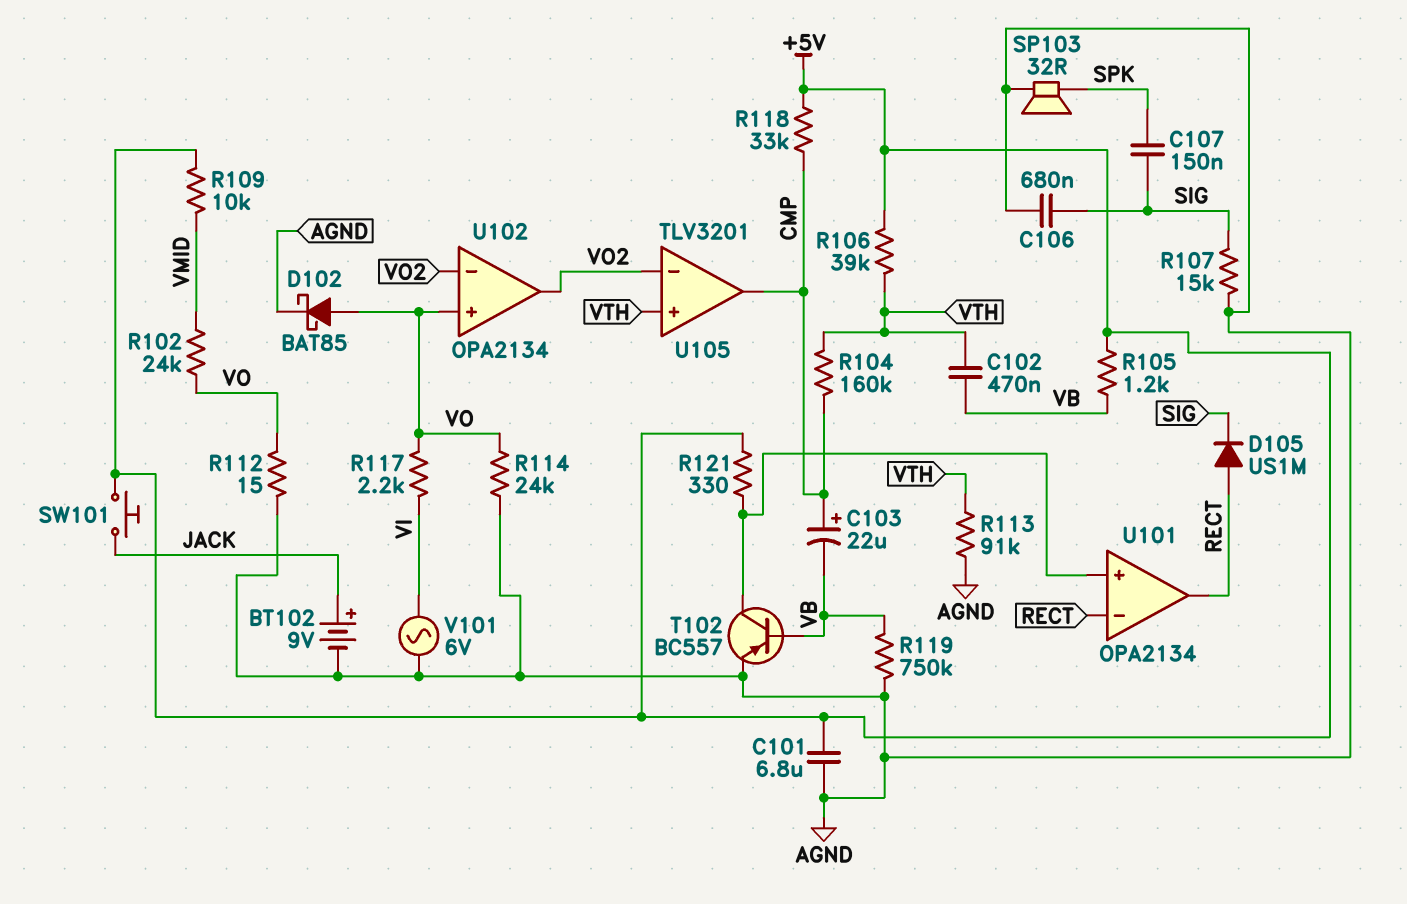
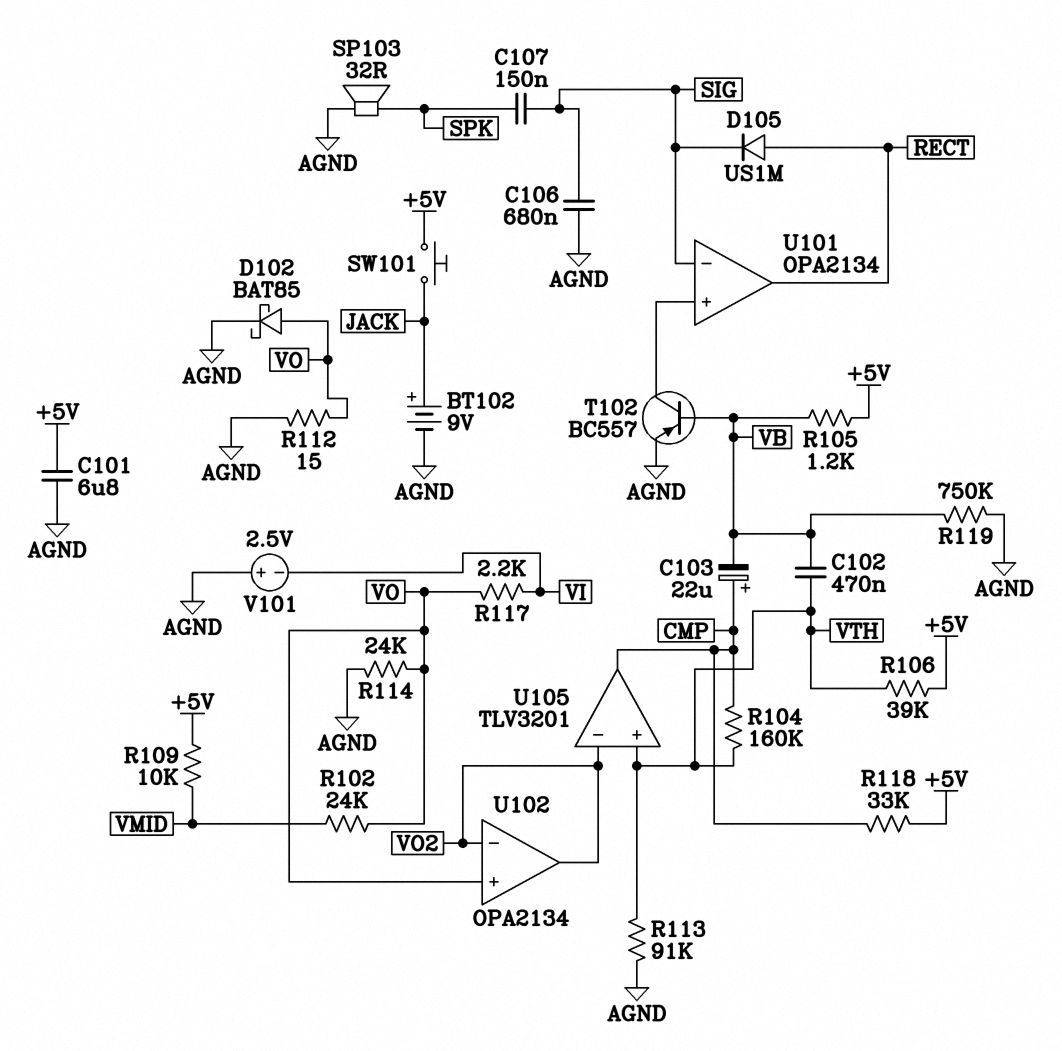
R107: 15k (AGND, SIG) -> none
R121: 330 (+5V, U101/in+) -> none
U101 pin in-: RECT -> SIG
V101: AC 6V (AGND, VI) -> 2.5V (plus AGND, minus VI)

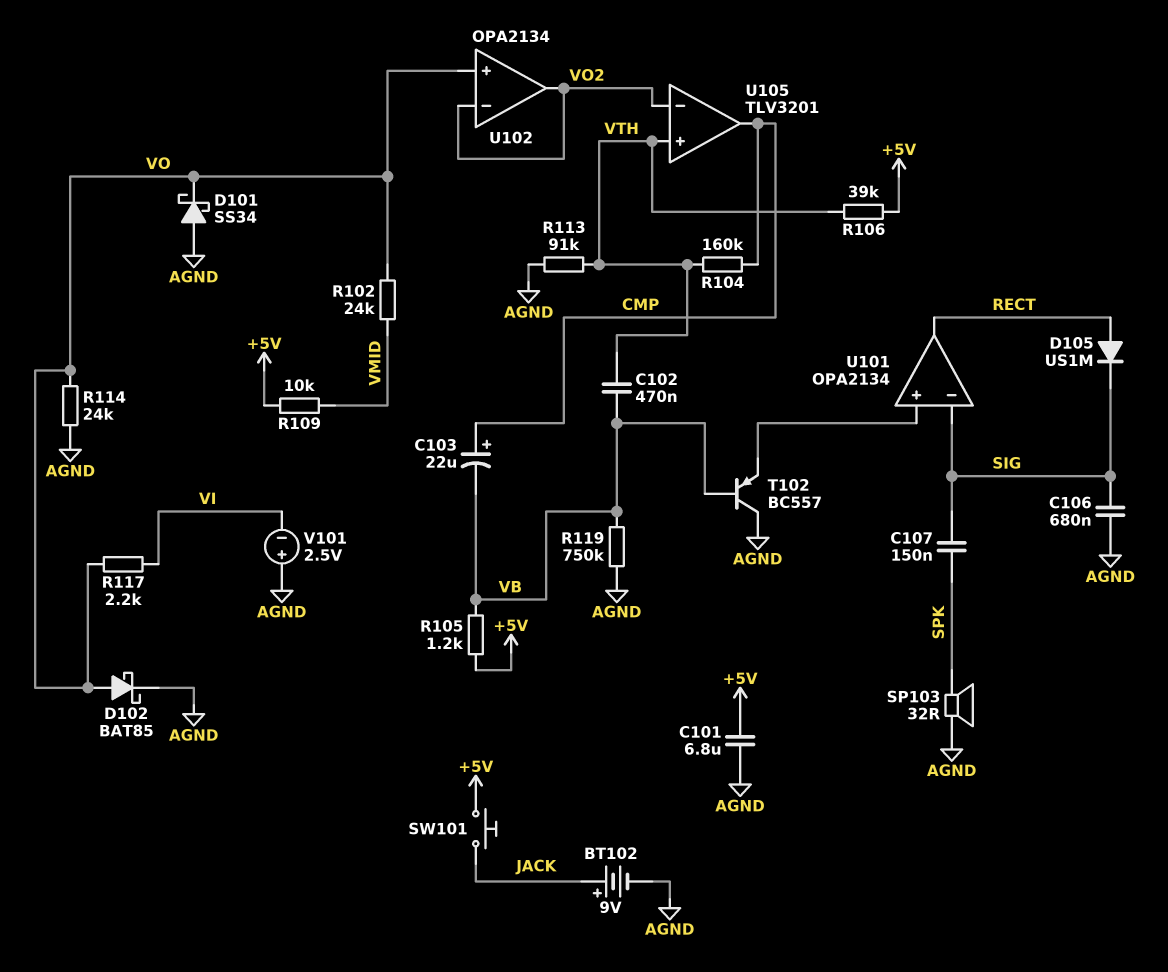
D101: none -> schottky SS34 (A AGND, K VO)
R112: 15 (AGND, VO) -> none
R118: 33k (+5V, CMP) -> none
T102: PNP BC557 (B VB, C U101/in+, E AGND) -> PNP BC557 (B VB, C AGND, E U101/in+)

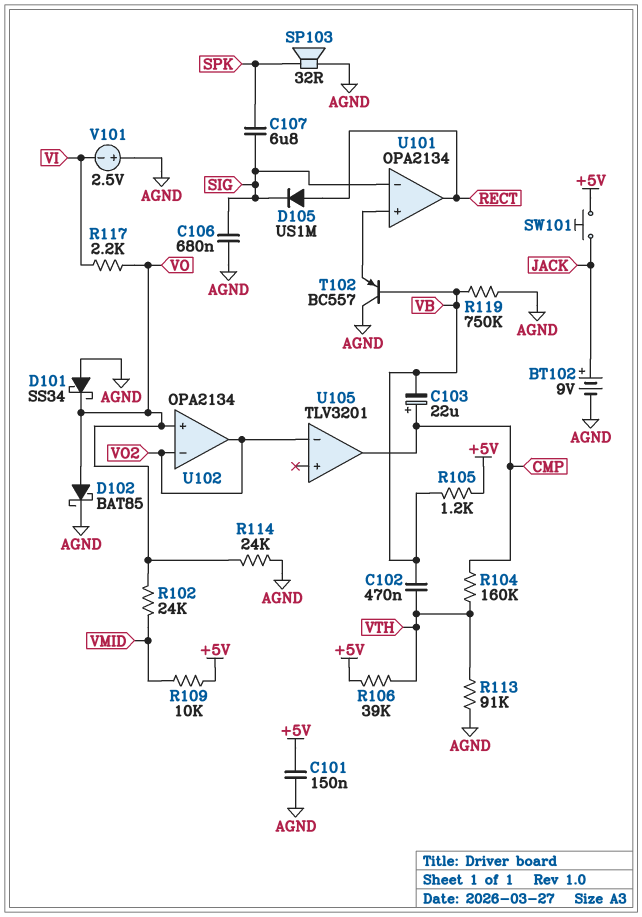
C101: 6.8uF (+5V, AGND) -> 150nF (+5V, AGND)
C107: 150nF (SIG, SPK) -> 6.8uF (SIG, SPK)
U105 pin in+: VTH -> none

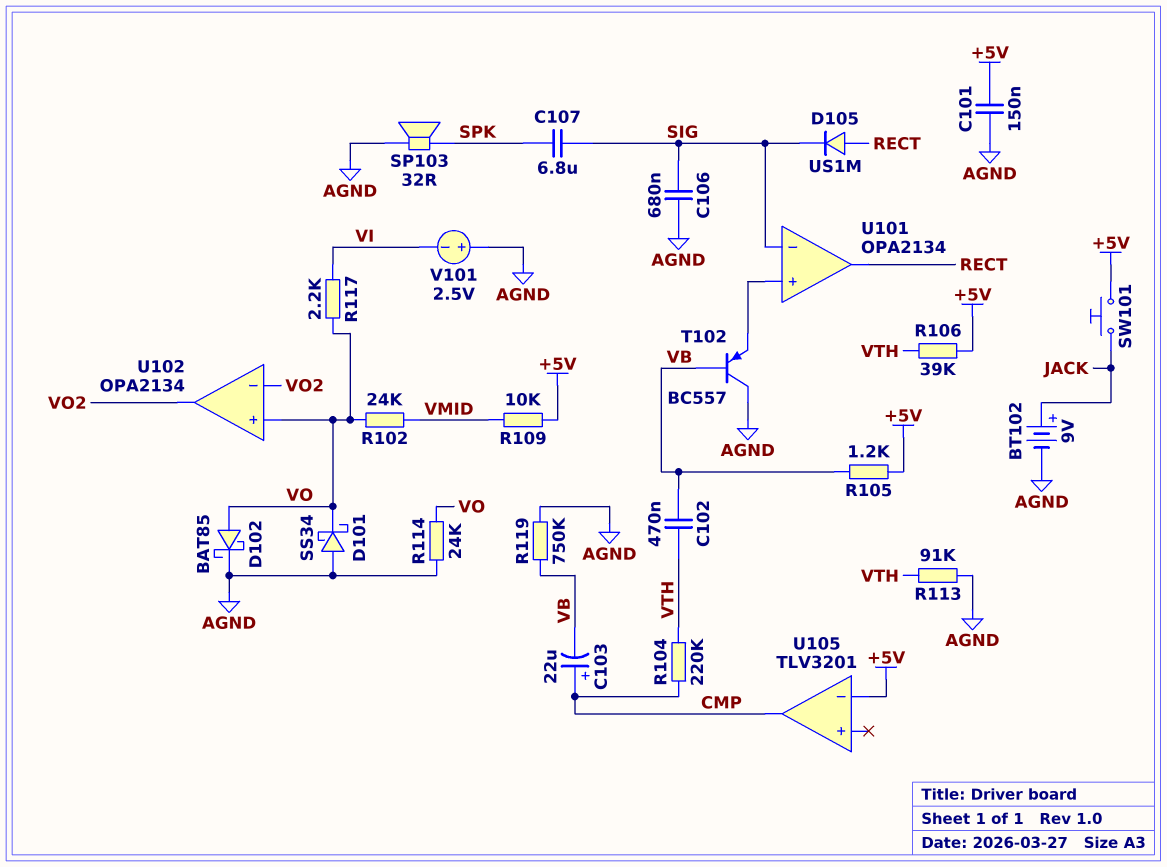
R104: 160k (CMP, VTH) -> 220k (CMP, VTH)
U105 pin in-: VO2 -> +5V

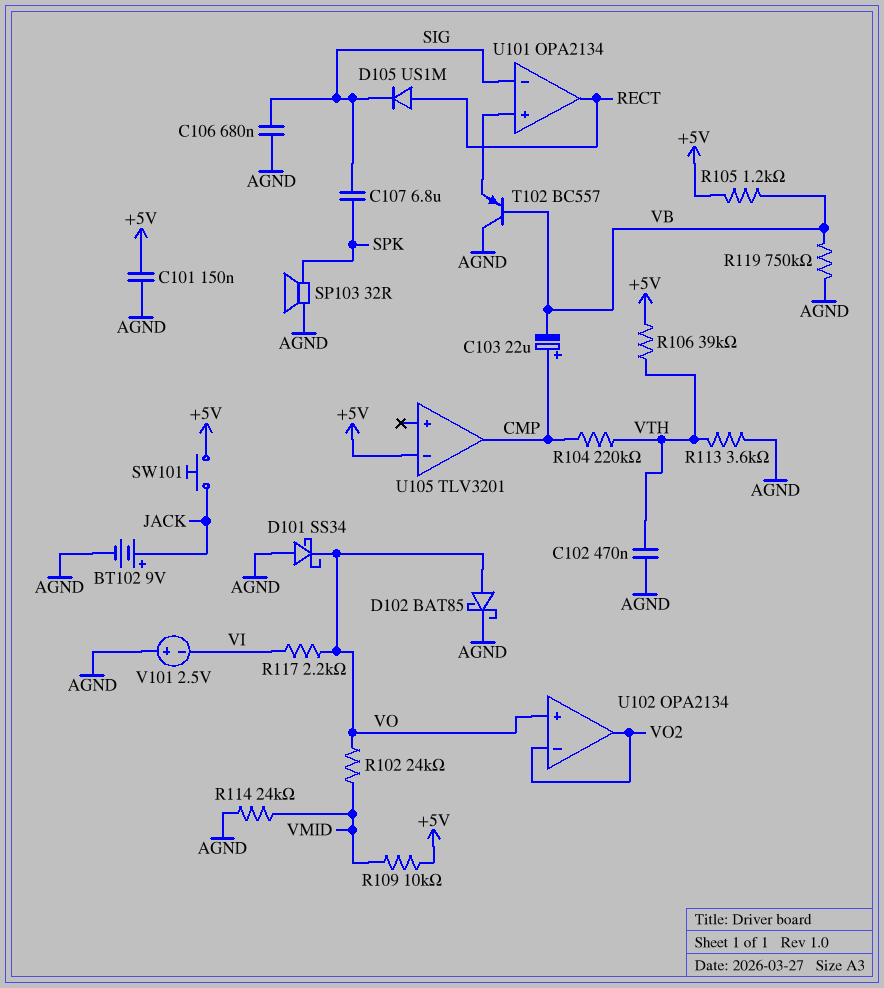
C102: 470nF (VB, VTH) -> 470nF (AGND, VTH)
R113: 91k (AGND, VTH) -> 3.6k (AGND, VTH)
R114: 24k (AGND, VO) -> 24k (AGND, VMID)

